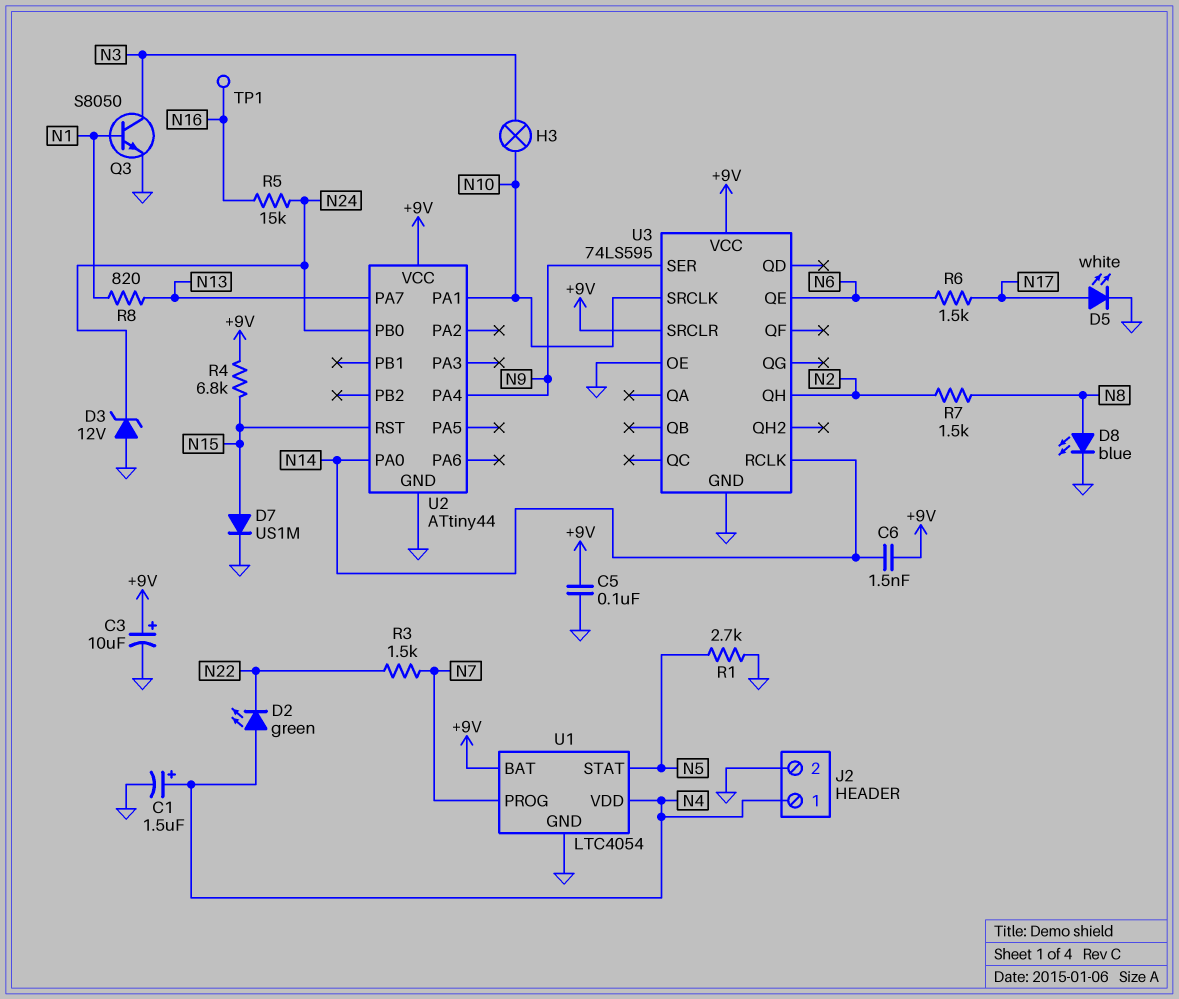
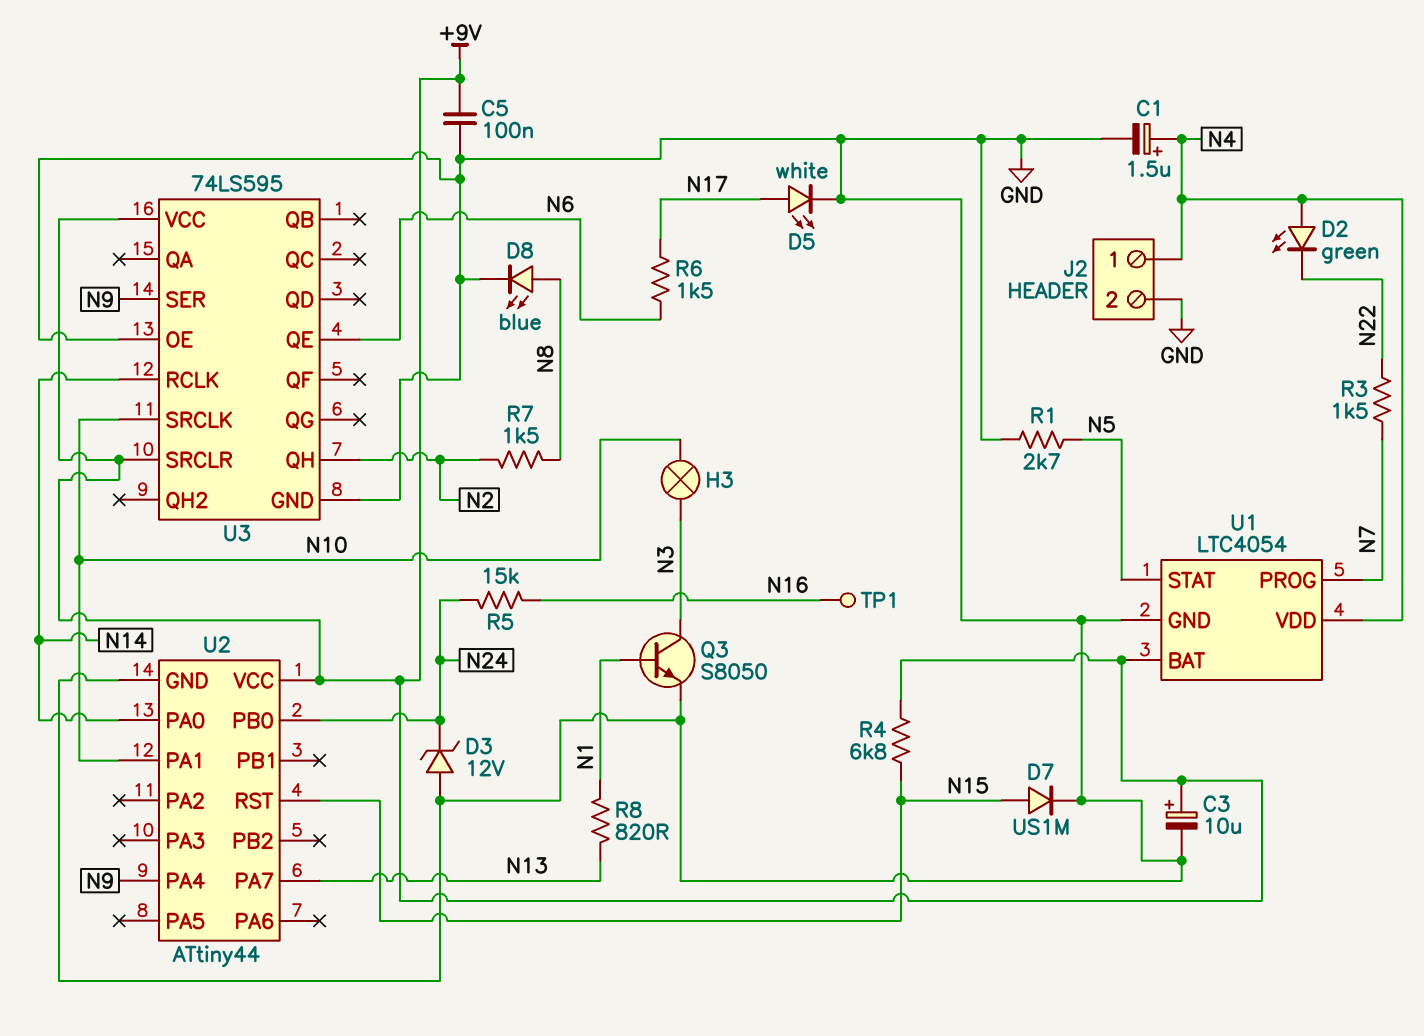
C6: 1.5nF (+9V, N14) -> none

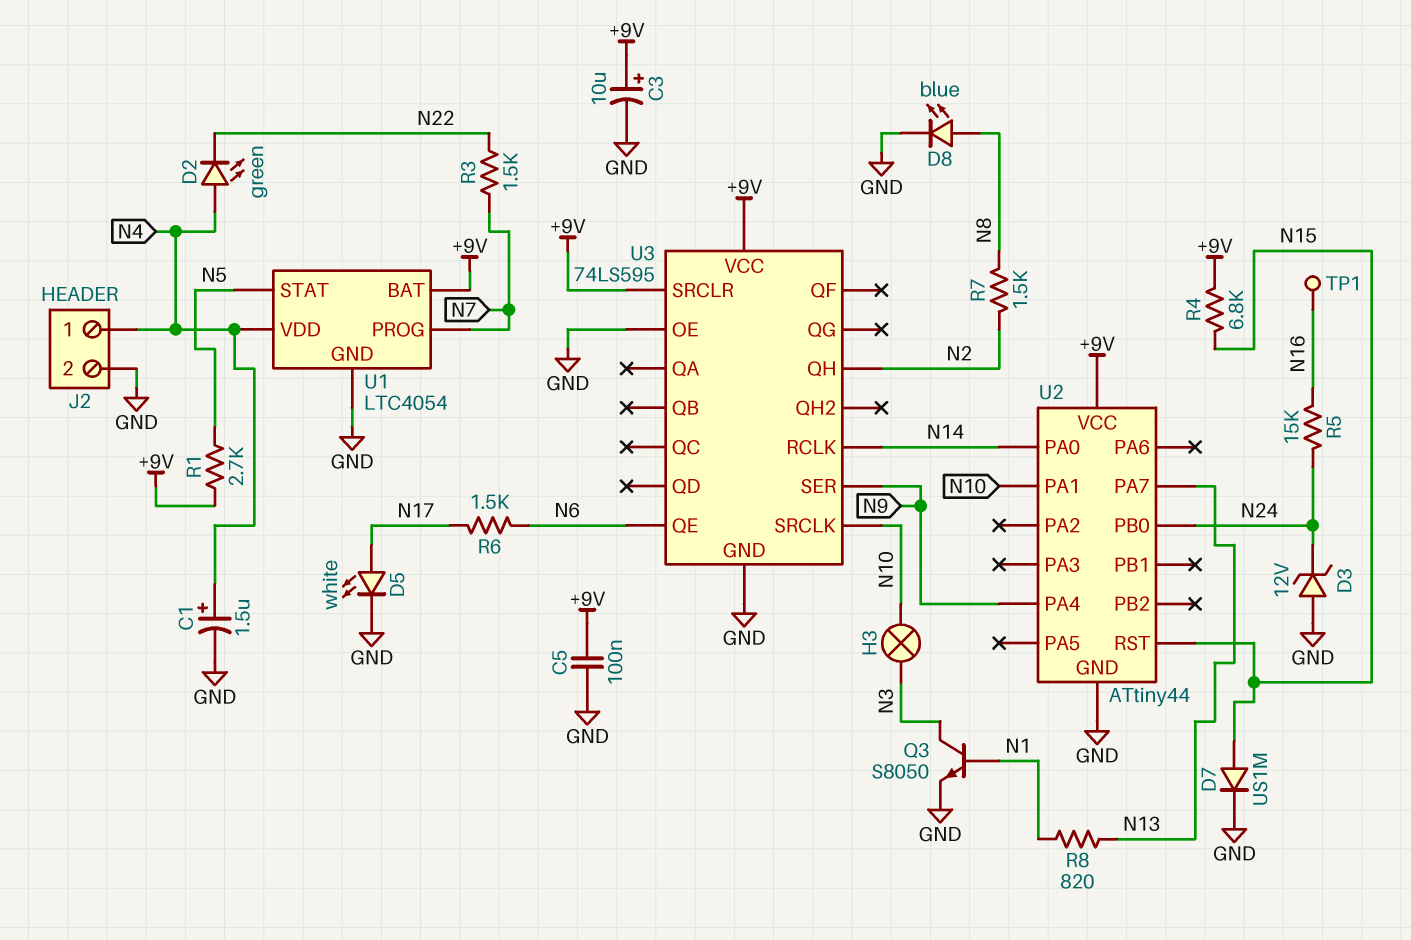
R1: 2.7k (GND, N5) -> 2.7k (+9V, N5)

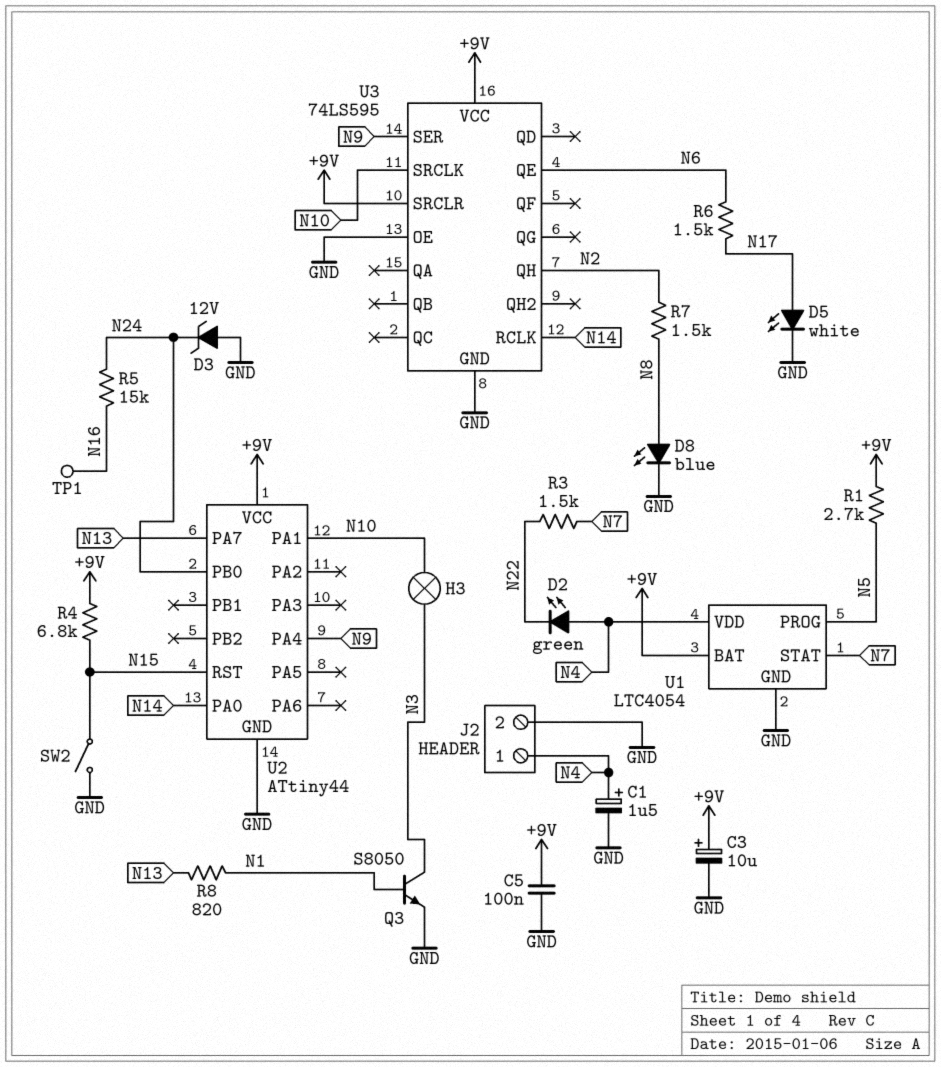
D7: diode US1M (A N15, K GND) -> none
SW2: none -> switch (GND, N15)
U1 pin PROG: N7 -> N5
U1 pin STAT: N5 -> N7

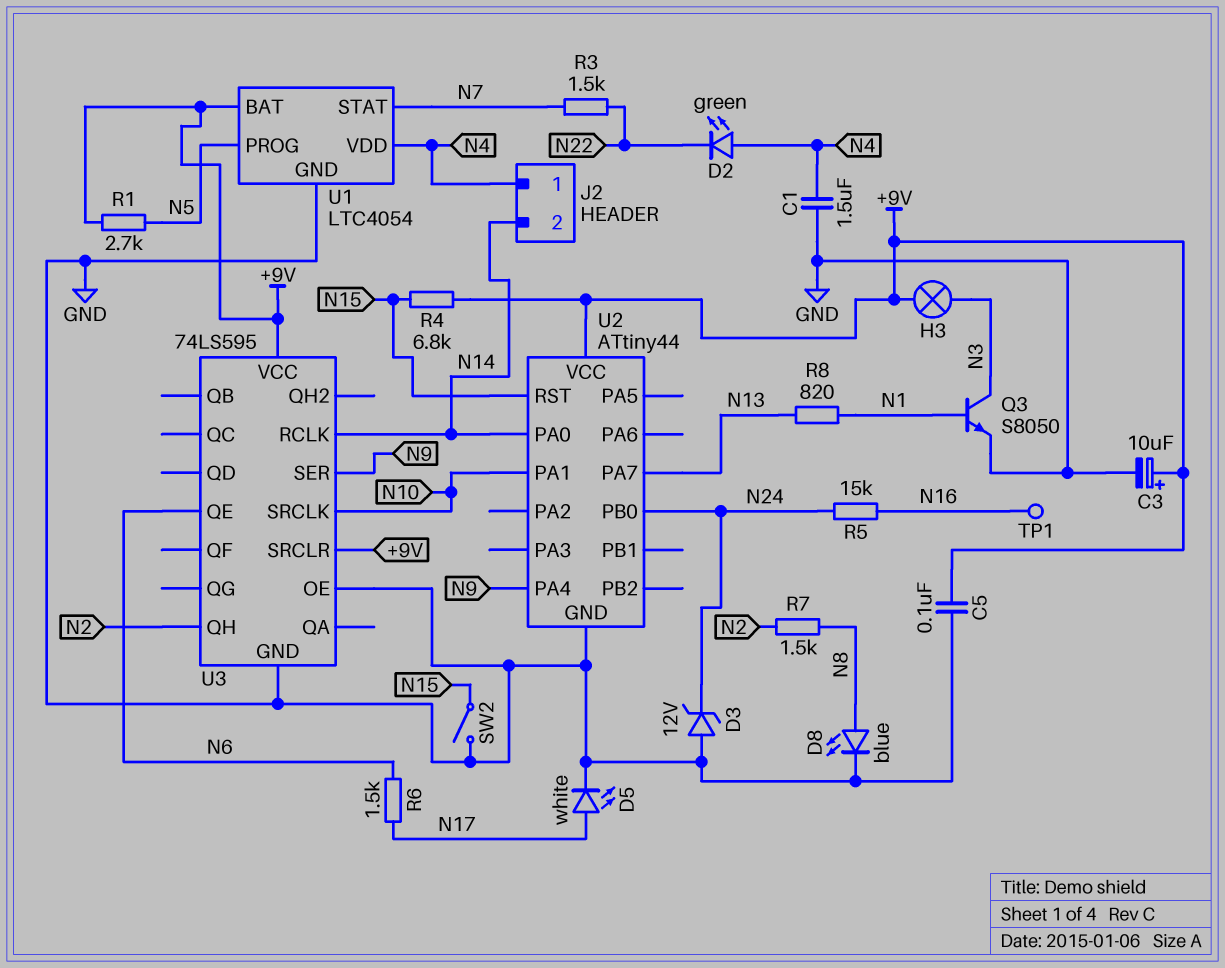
C1: 1.5uF (plus N4, minus GND) -> 1.5uF (GND, N4)
H3: lamp (N3, N10) -> lamp (+9V, N3)
J2 pin 2: GND -> N14

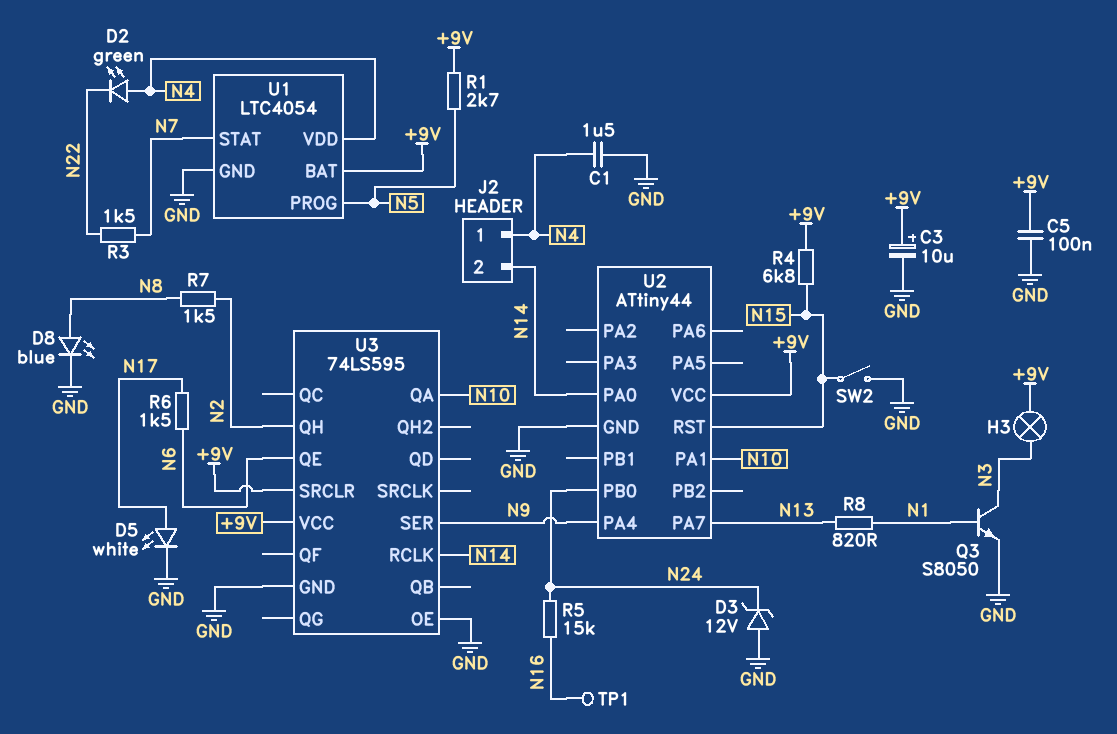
U3 pin QA: none -> N10
U3 pin SRCLK: N10 -> none

